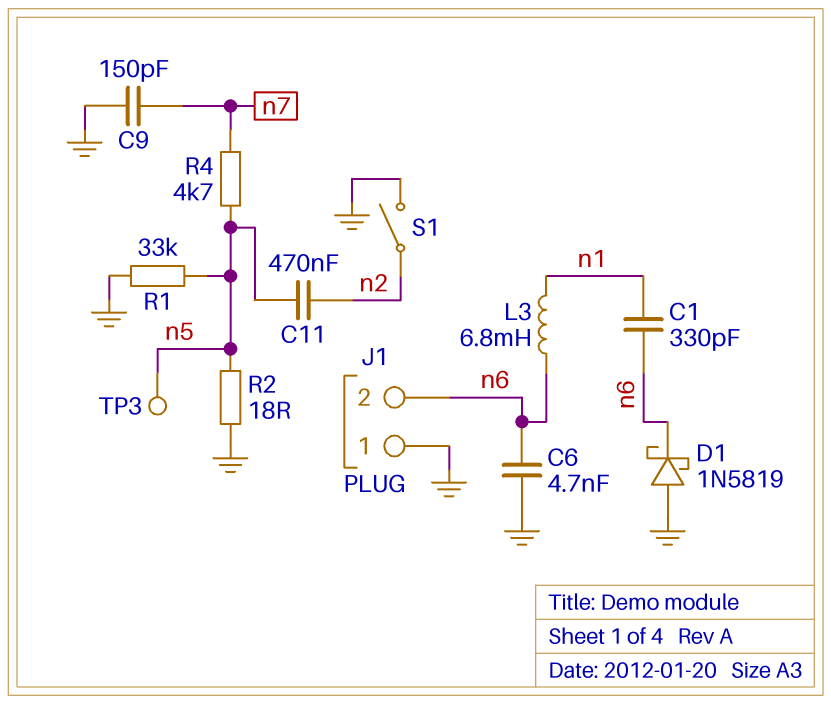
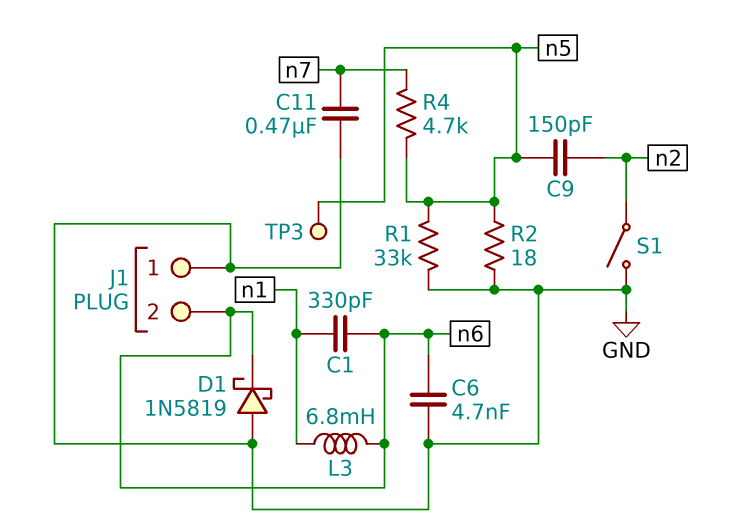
C9: 150pF (GND, n7) -> 150pF (n2, n5)
C11: 470nF (n2, n5) -> 470nF (GND, n7)

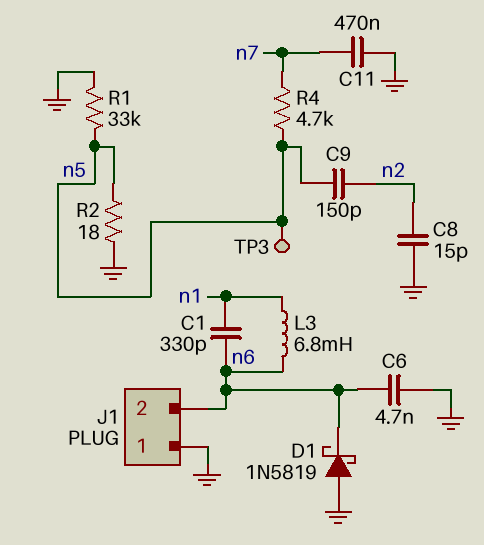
C8: none -> 15pF (GND, n2)
S1: switch (GND, n2) -> none

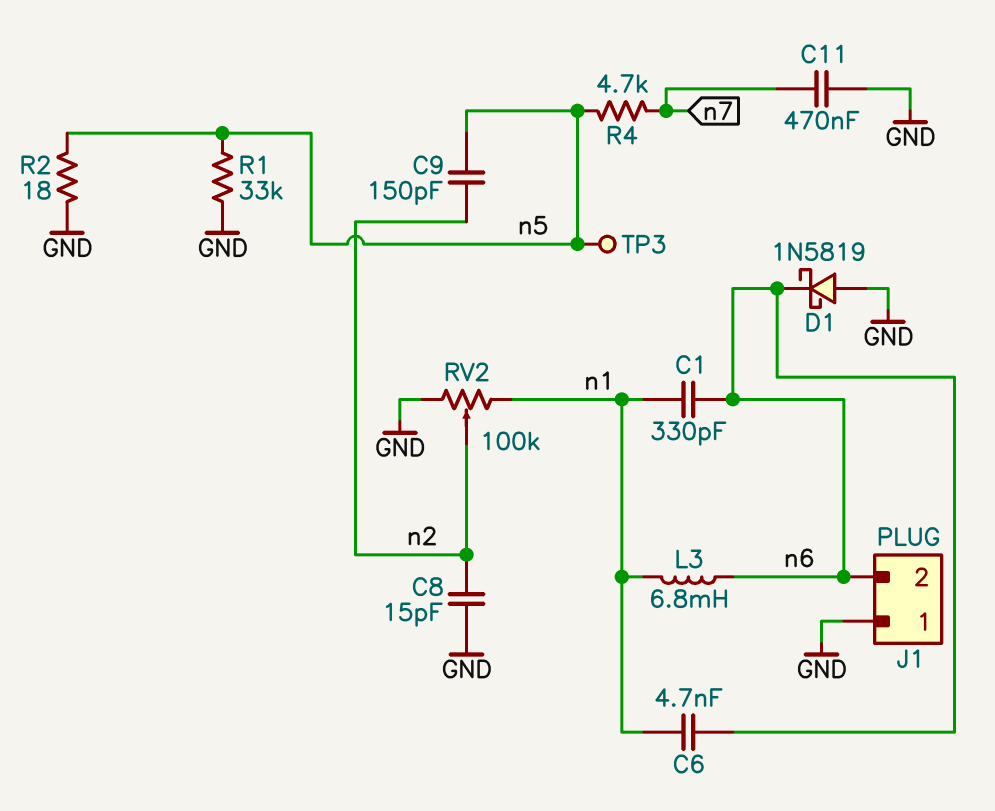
C6: 4.7nF (GND, n6) -> 4.7nF (n1, n6)
RV2: none -> 100k (GND, n1, wiper n2)

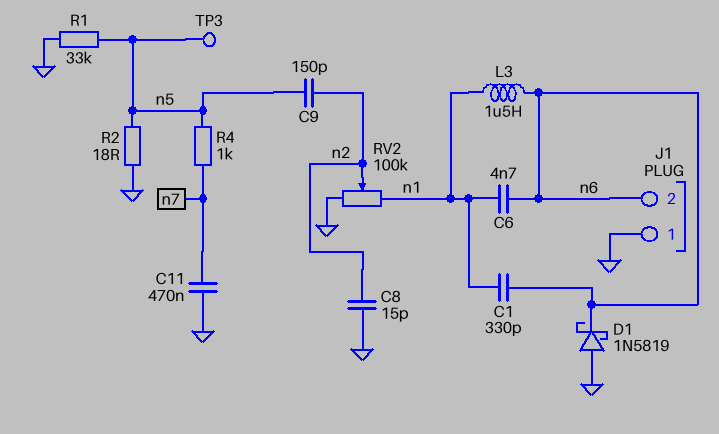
L3: 6.8mH (n1, n6) -> 1.5uH (n1, n6)
R4: 4.7k (n5, n7) -> 1k (n5, n7)

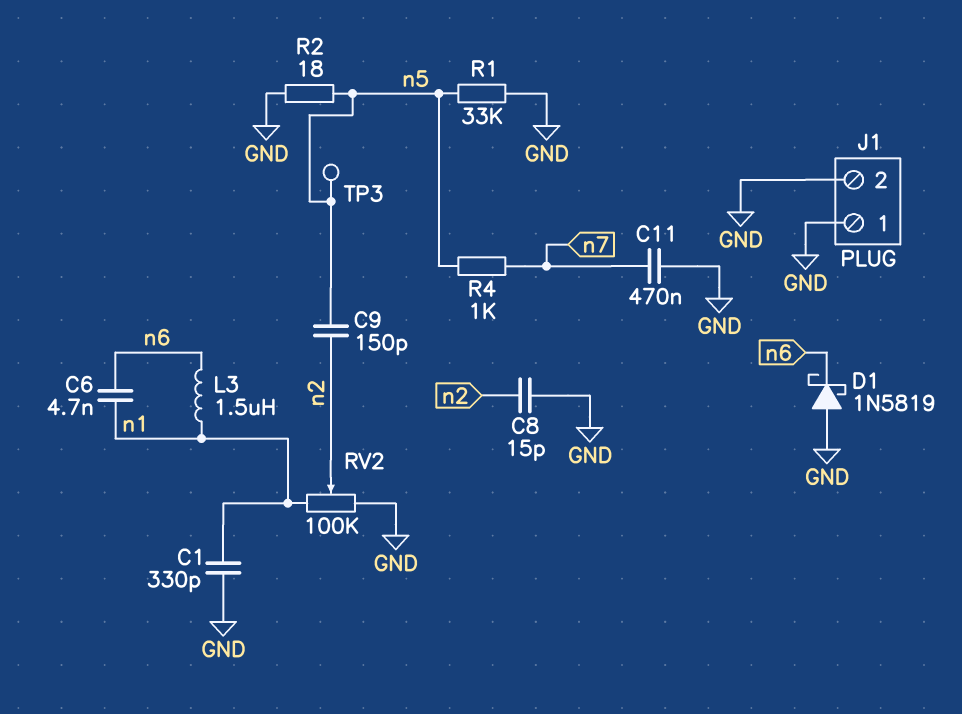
C1: 330pF (n1, n6) -> 330pF (GND, n1)
J1 pin 2: n6 -> GND

